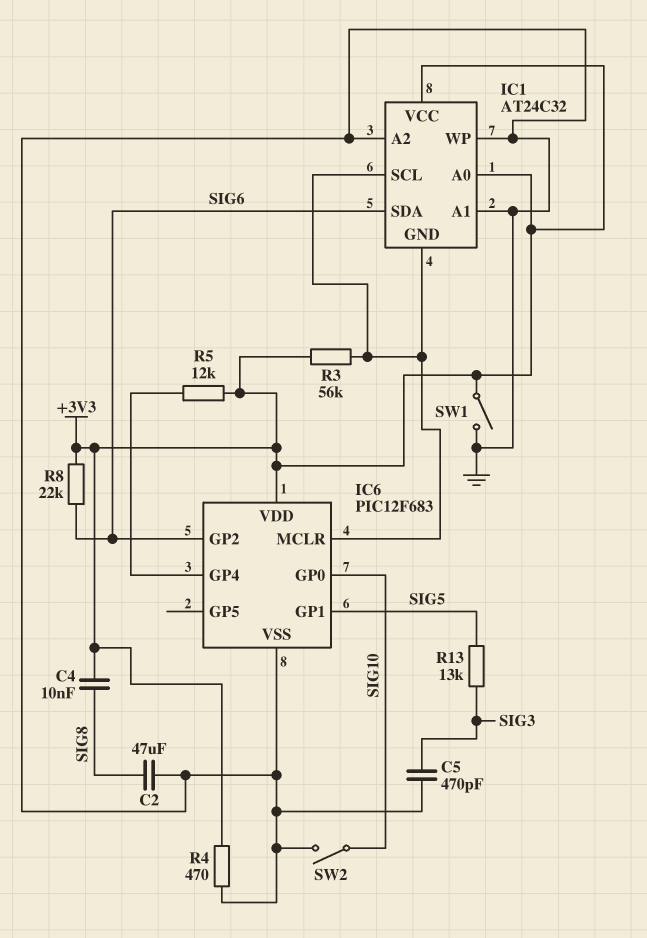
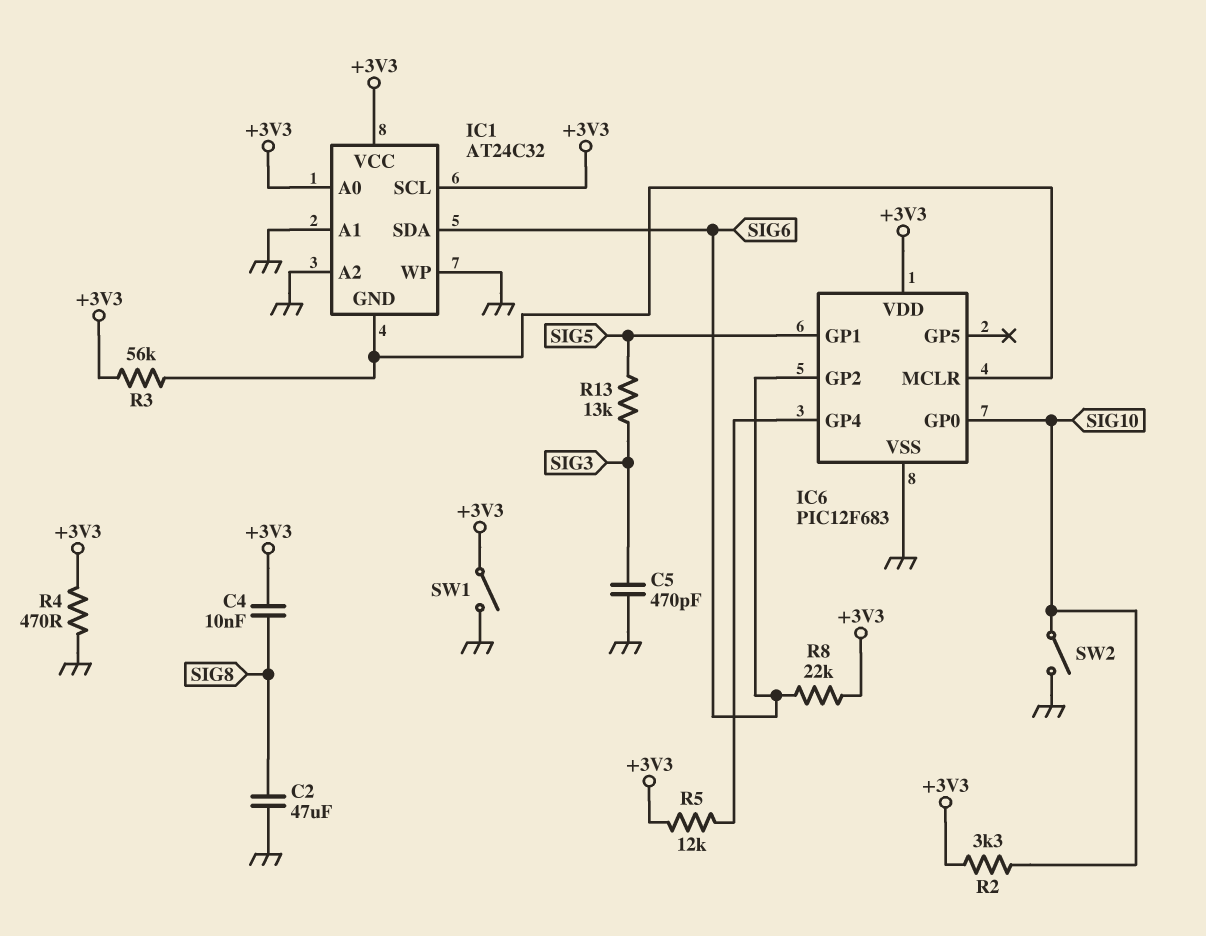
IC1 pin SCL: IC1/GND -> +3V3
R2: none -> 3.3k (+3V3, SIG10)

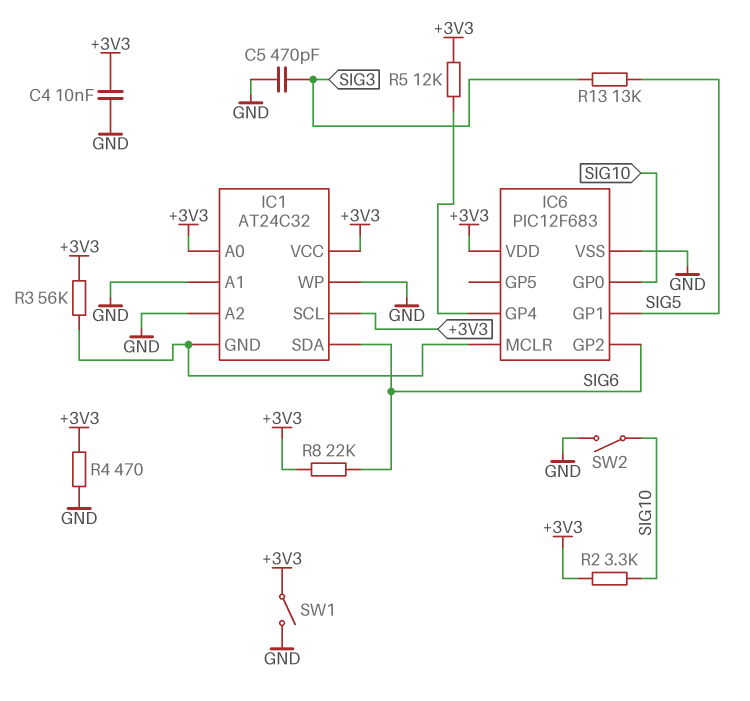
C2: 47uF (GND, SIG8) -> none
C4: 10nF (+3V3, SIG8) -> 10nF (+3V3, GND)

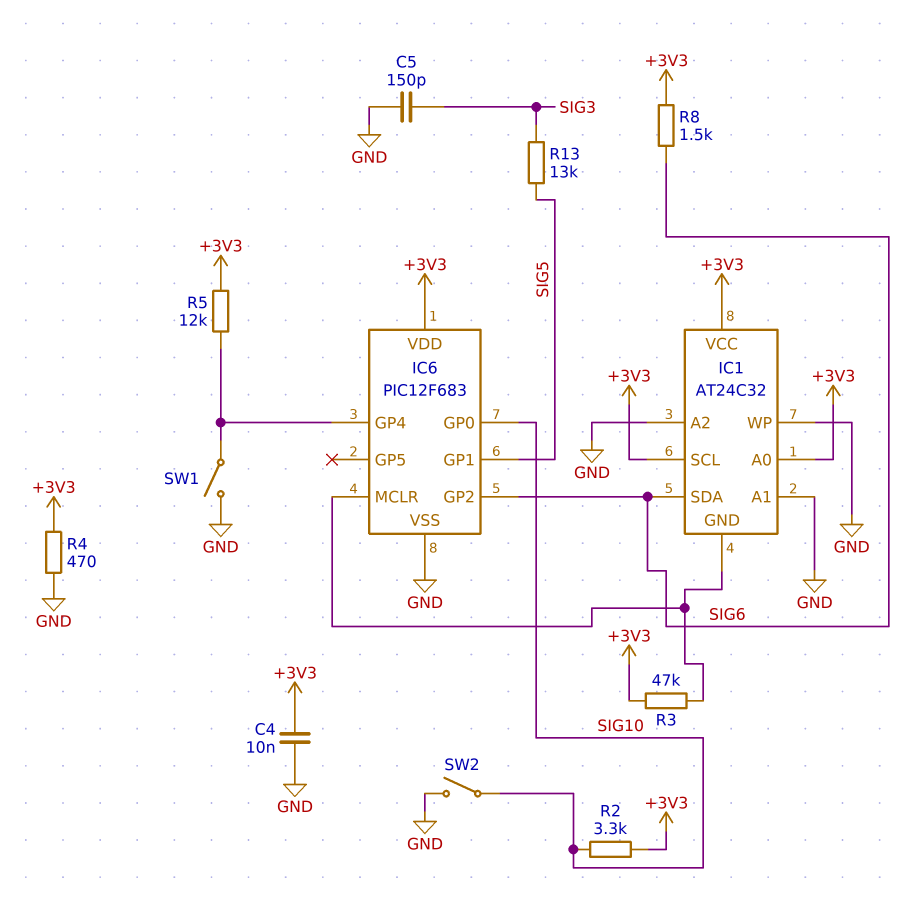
C5: 470pF (GND, SIG3) -> 150pF (GND, SIG3)
R3: 56k (+3V3, IC1/GND) -> 47k (+3V3, IC1/GND)
R8: 22k (+3V3, SIG6) -> 1.5k (+3V3, SIG6)
SW1: switch (+3V3, GND) -> switch (GND, IC6/GP4)

